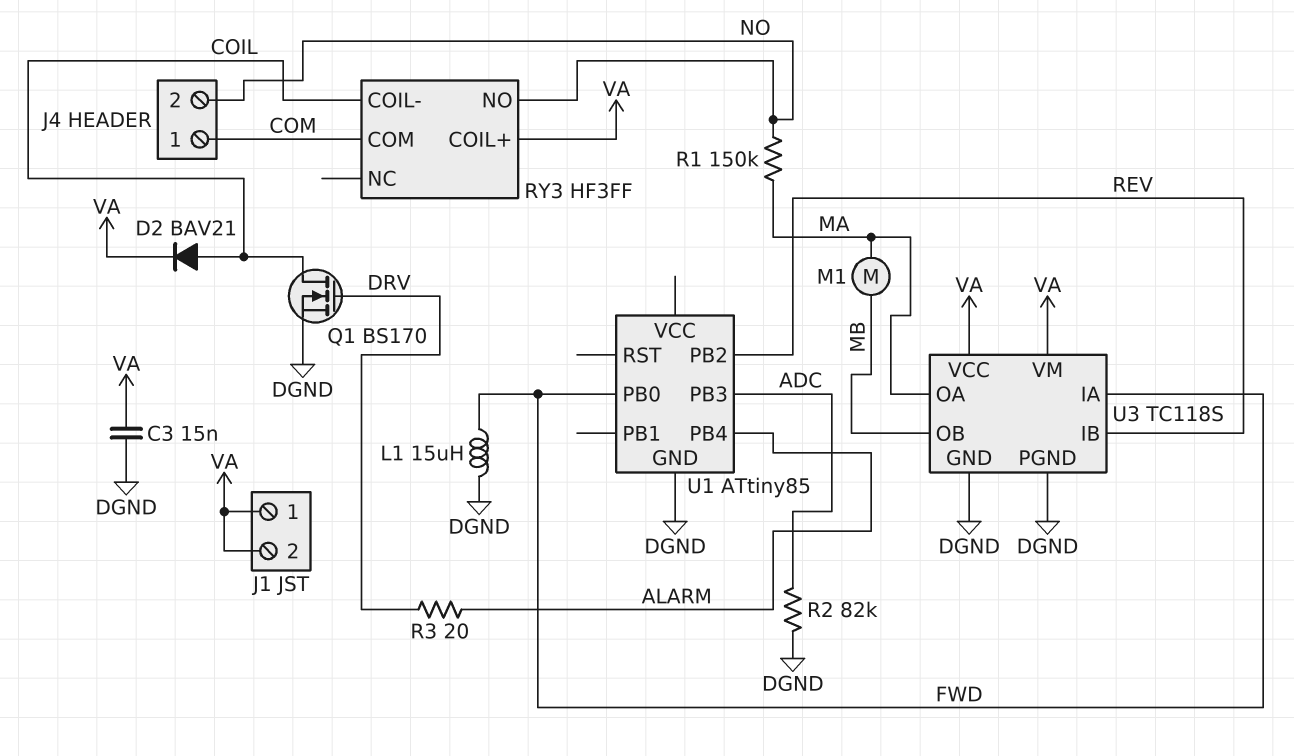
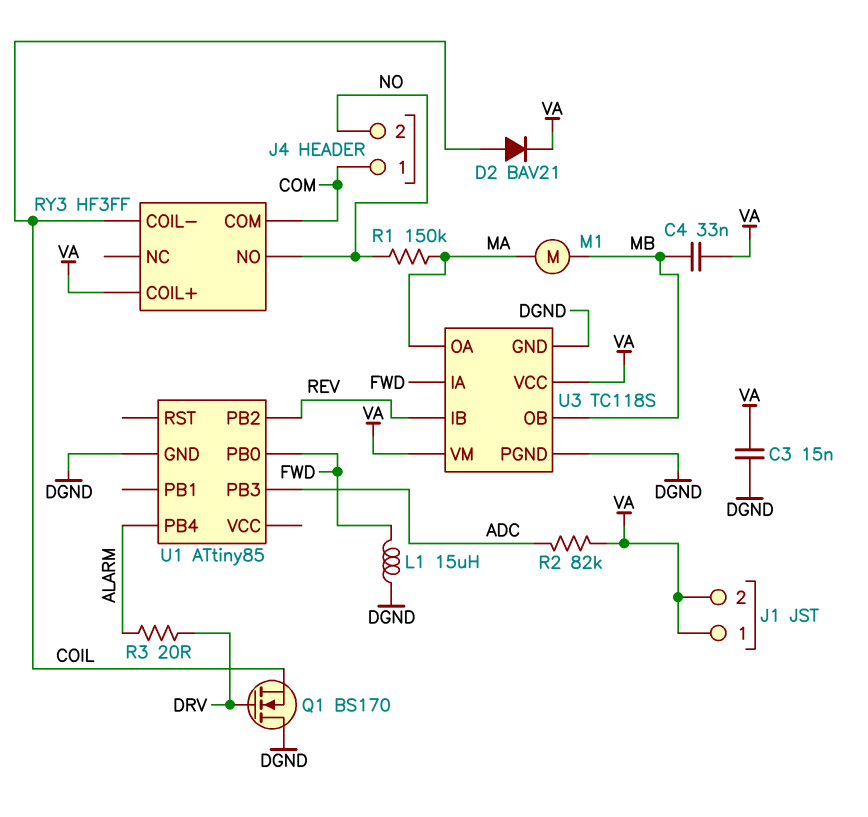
C4: none -> 33nF (MB, VA)
Q1: NMOS BS170 (G DRV, D COIL, S DGND) -> NMOS BS170 (G DRV, D DGND, S COIL)
R2: 82k (ADC, DGND) -> 82k (ADC, VA)

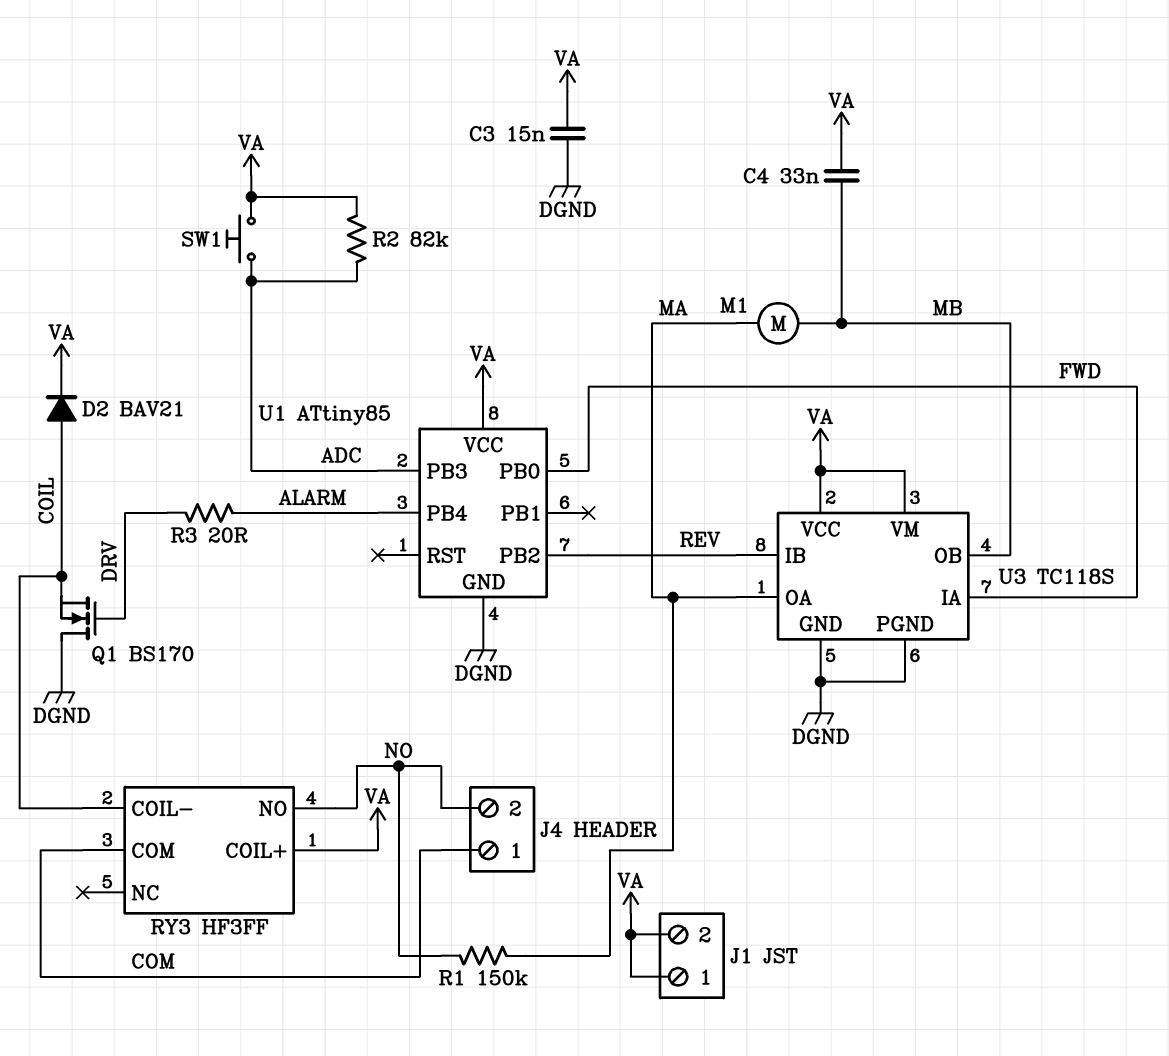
L1: 15uH (DGND, FWD) -> none
SW1: none -> button (ADC, VA)
U1 pin VCC: none -> VA

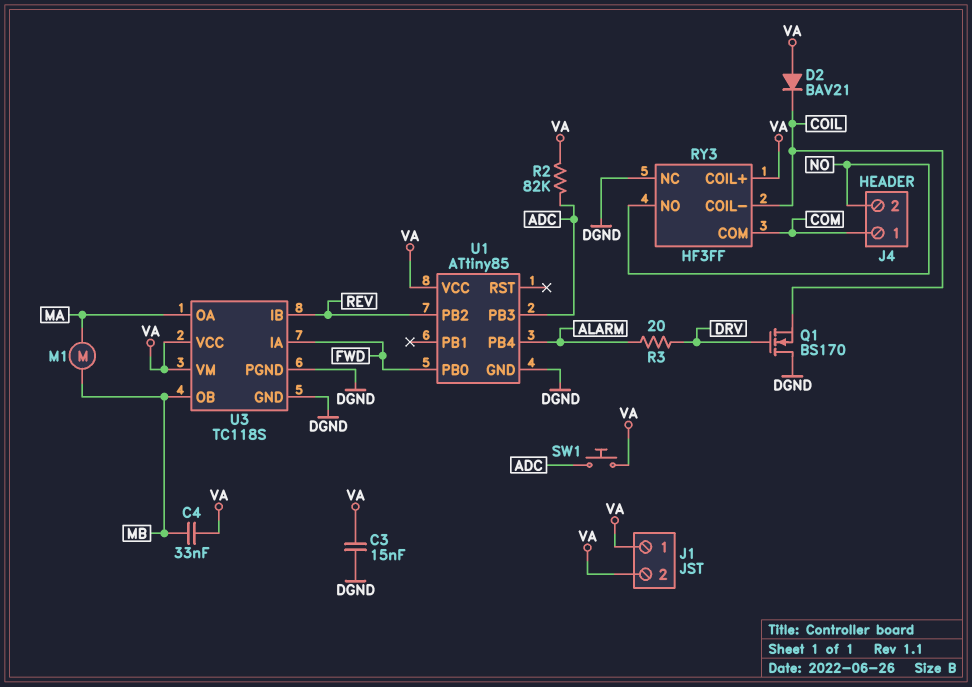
D2: diode BAV21 (A COIL, K VA) -> diode BAV21 (A VA, K COIL)
R1: 150k (MA, NO) -> none
RY3 pin NC: none -> DGND

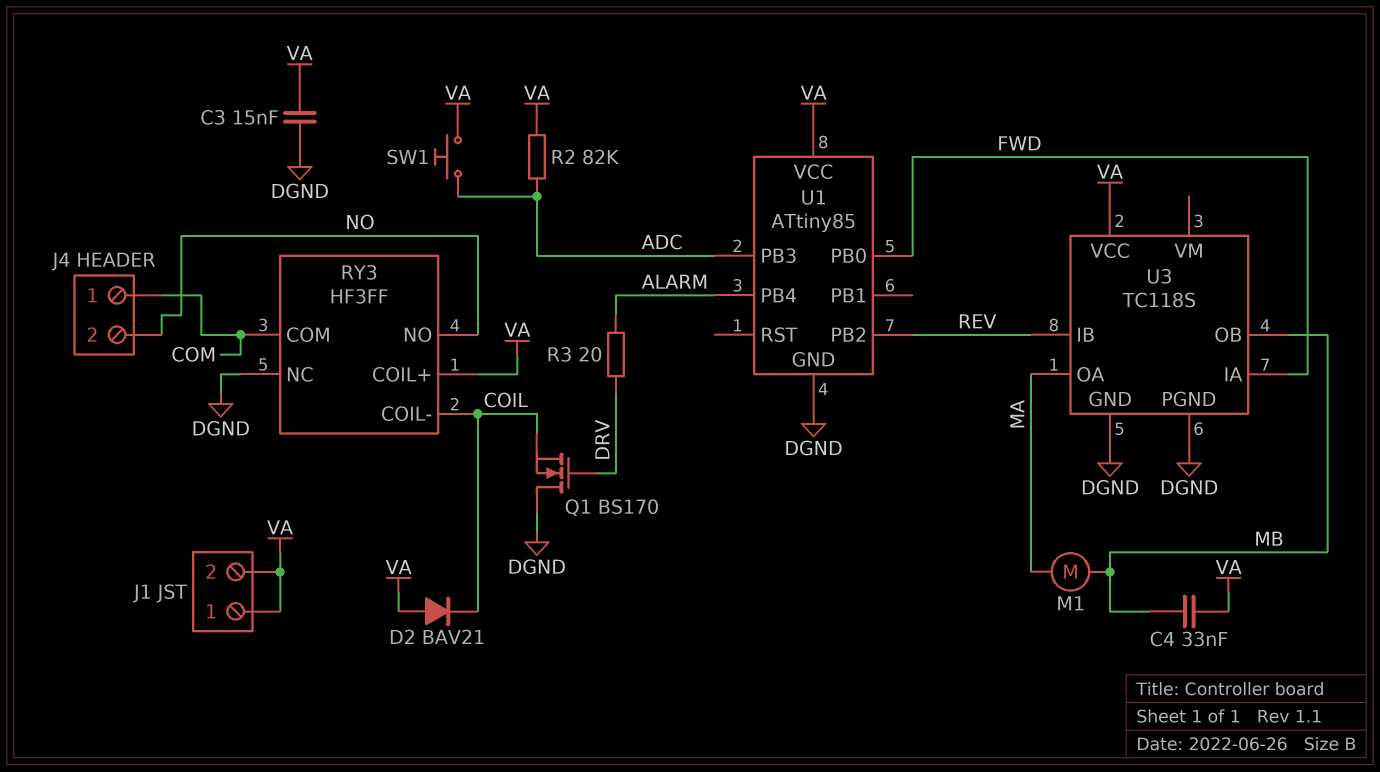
U3 pin VM: VA -> none

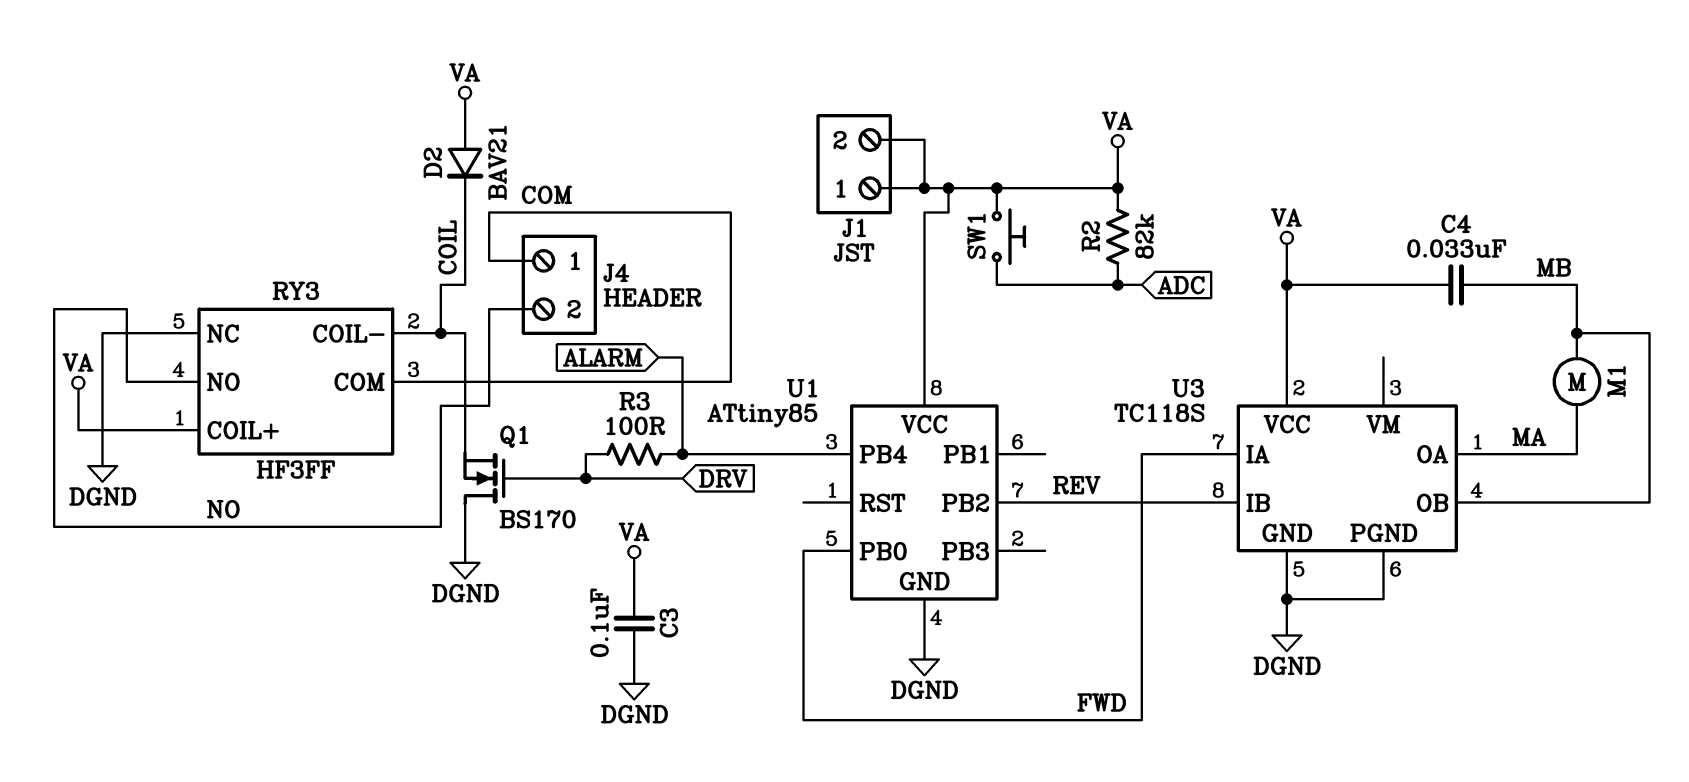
C3: 15nF (DGND, VA) -> 100nF (DGND, VA)
R3: 20 (ALARM, DRV) -> 100 (ALARM, DRV)
U1 pin PB3: ADC -> none

